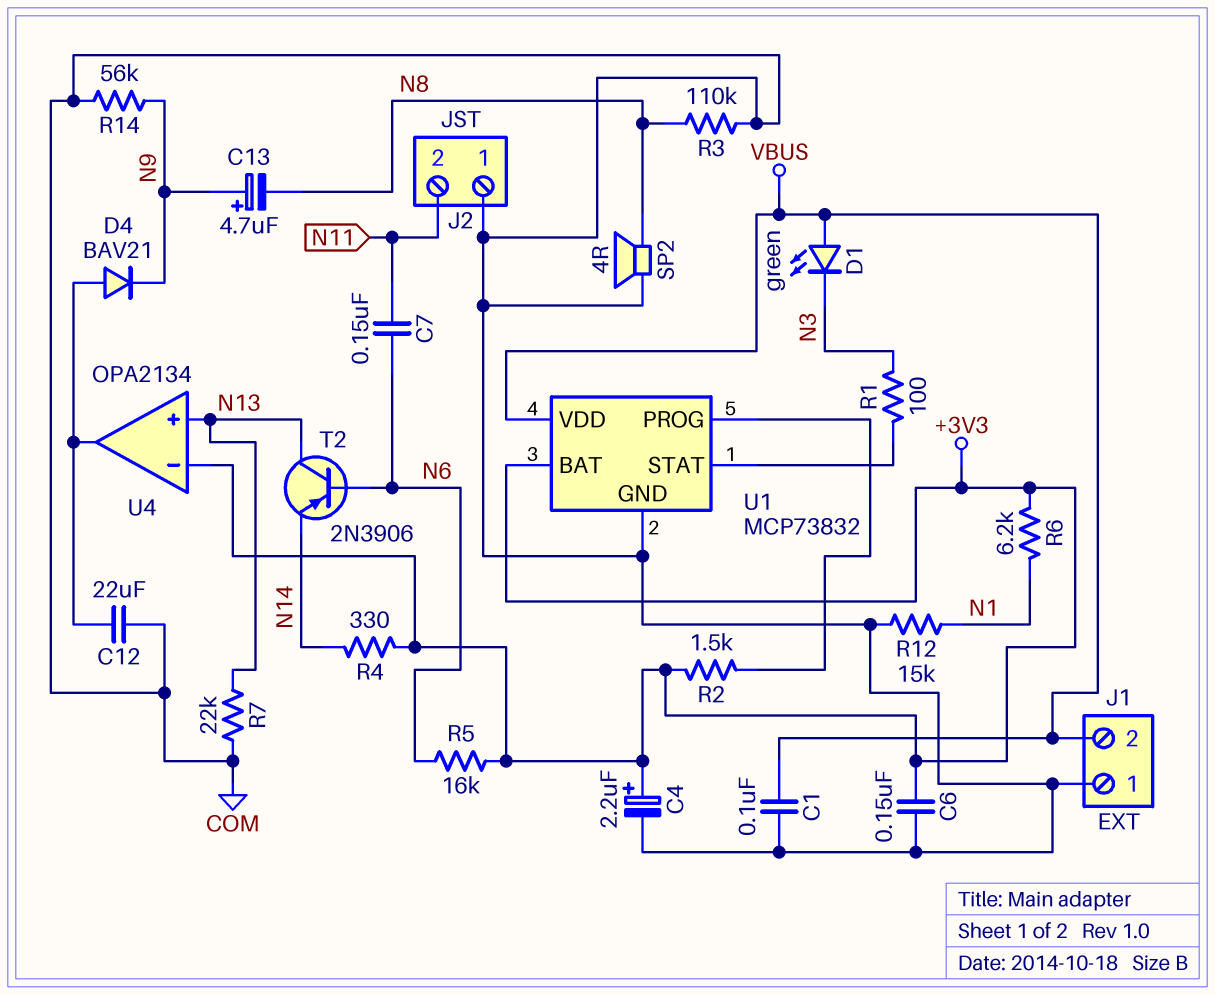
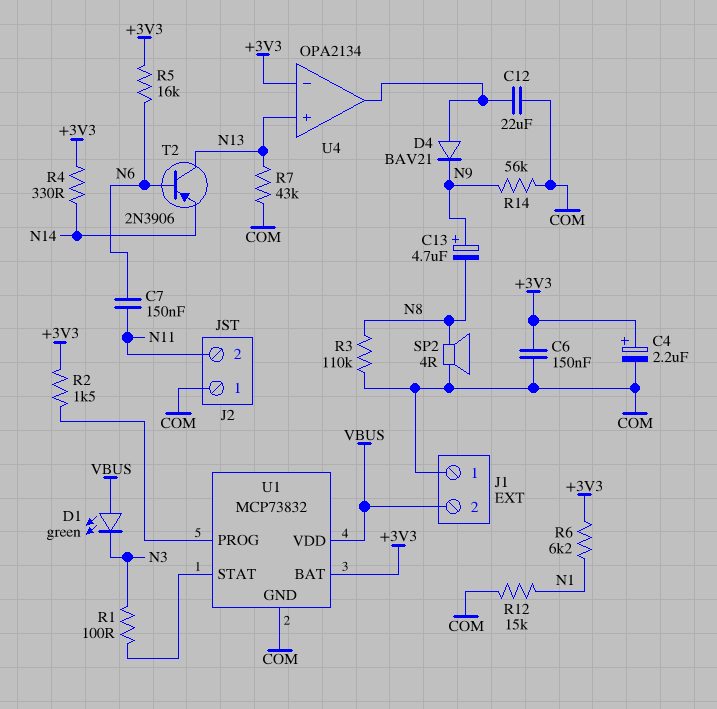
C1: 100nF (COM, VBUS) -> none
R7: 22k (COM, N13) -> 43k (COM, N13)

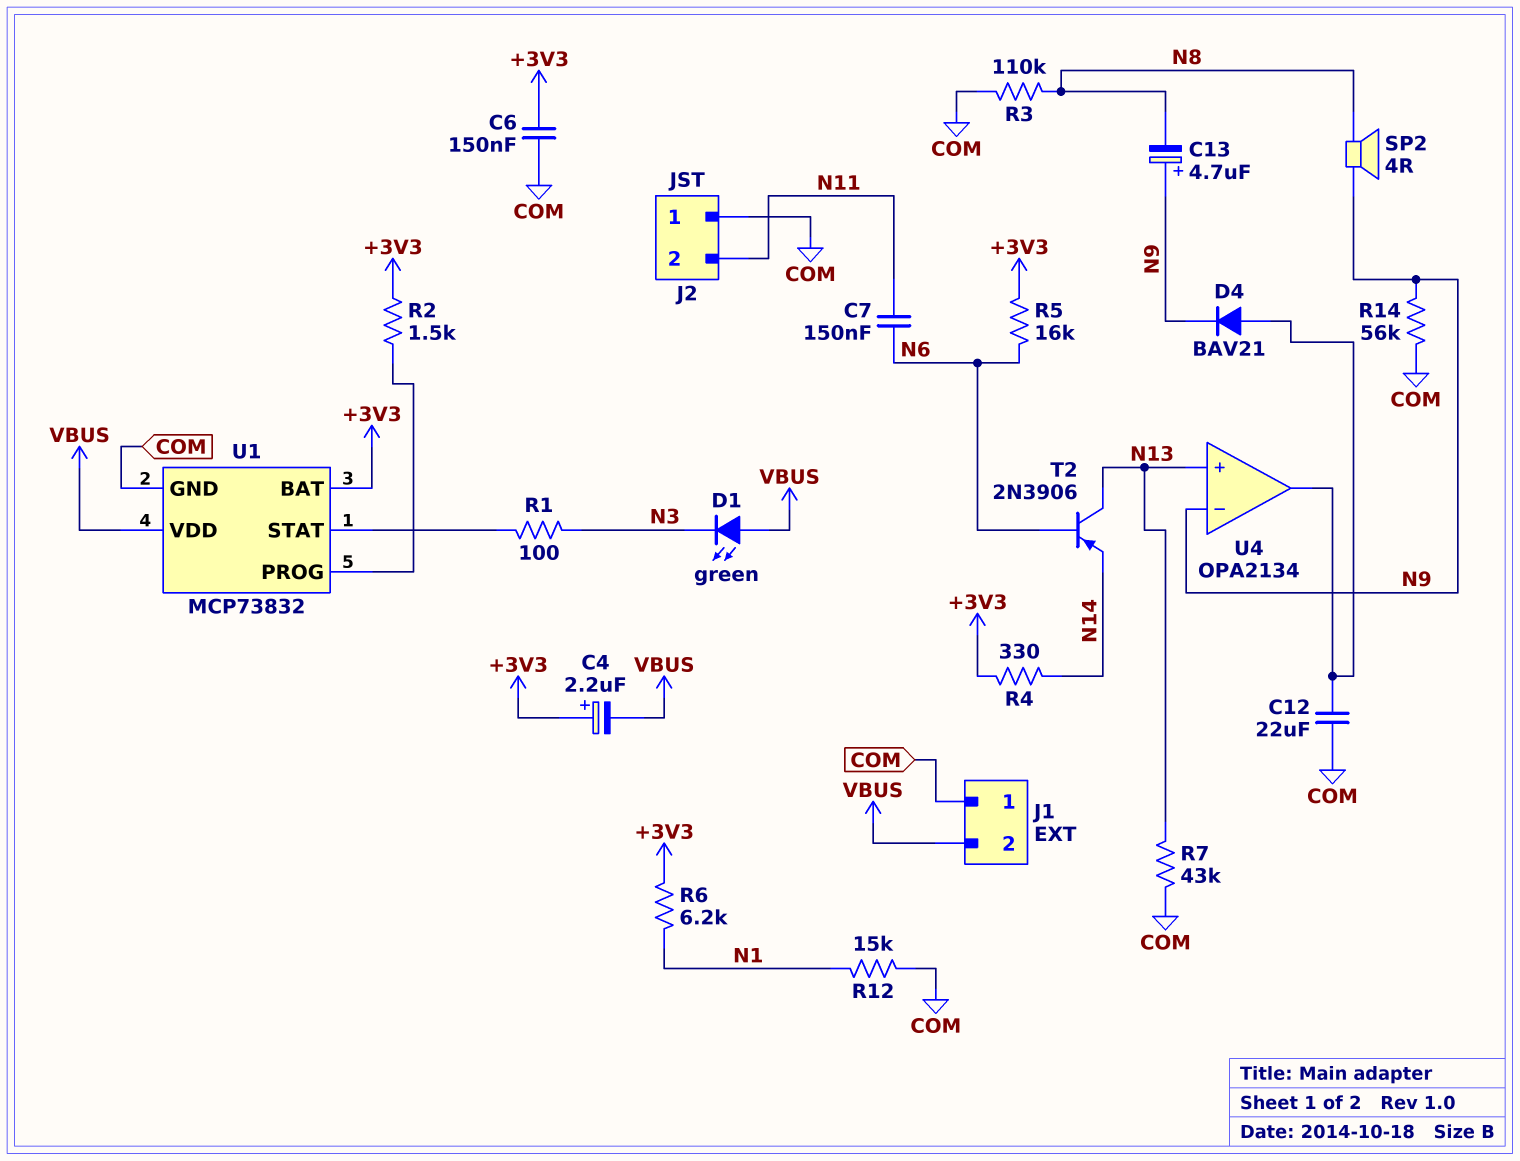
C4: 2.2uF (plus +3V3, minus COM) -> 2.2uF (plus +3V3, minus VBUS)
SP2: speaker 4R (COM, N8) -> speaker 4R (N8, N9)
U4 pin in-: +3V3 -> N9

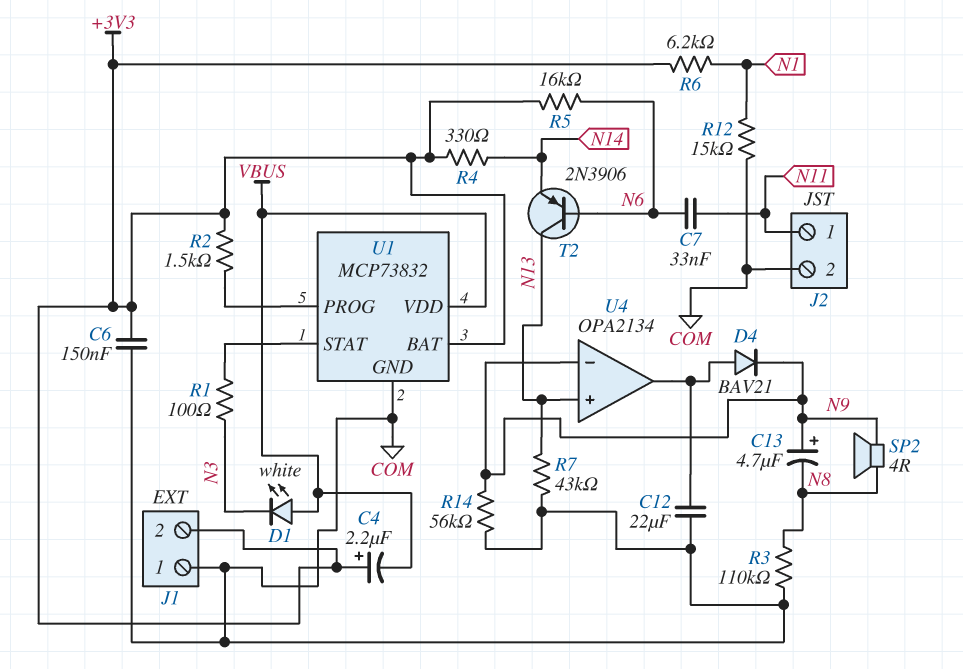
C7: 150nF (N6, N11) -> 33nF (N6, N11)
D1: LED green (A VBUS, K N3) -> LED white (A VBUS, K N3)
J1 pin 2: VBUS -> +3V3
J2 pin 1: COM -> N11
J2 pin 2: N11 -> COM

